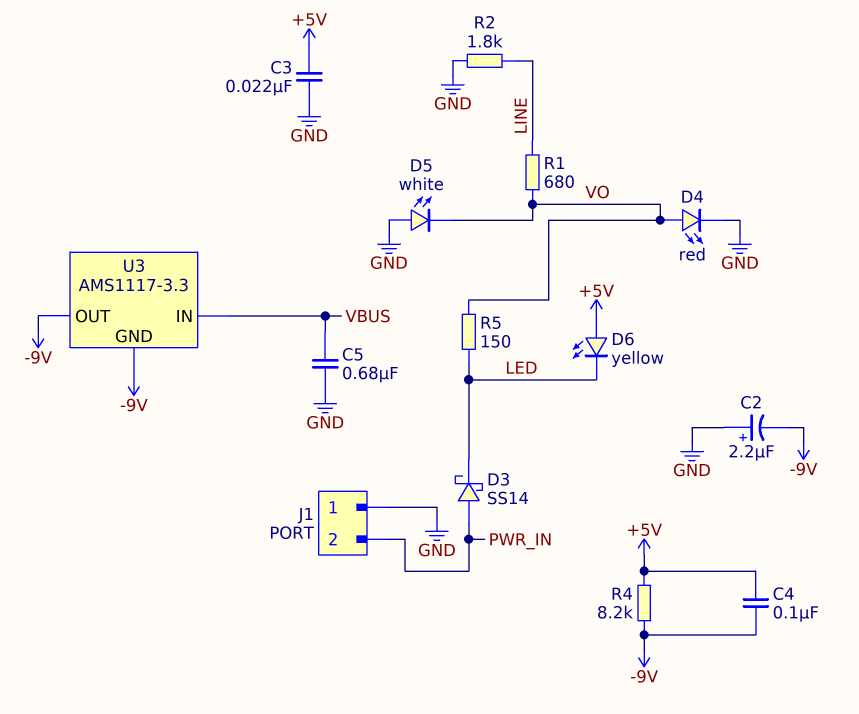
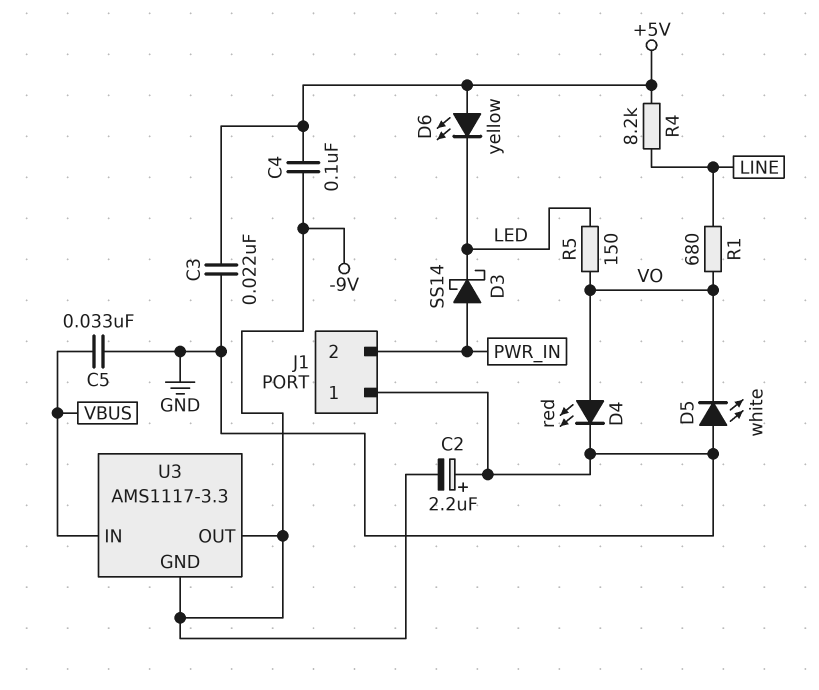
C5: 680nF (GND, VBUS) -> 33nF (GND, VBUS)
R2: 1.8k (GND, LINE) -> none
R4: 8.2k (+5V, -9V) -> 8.2k (+5V, LINE)

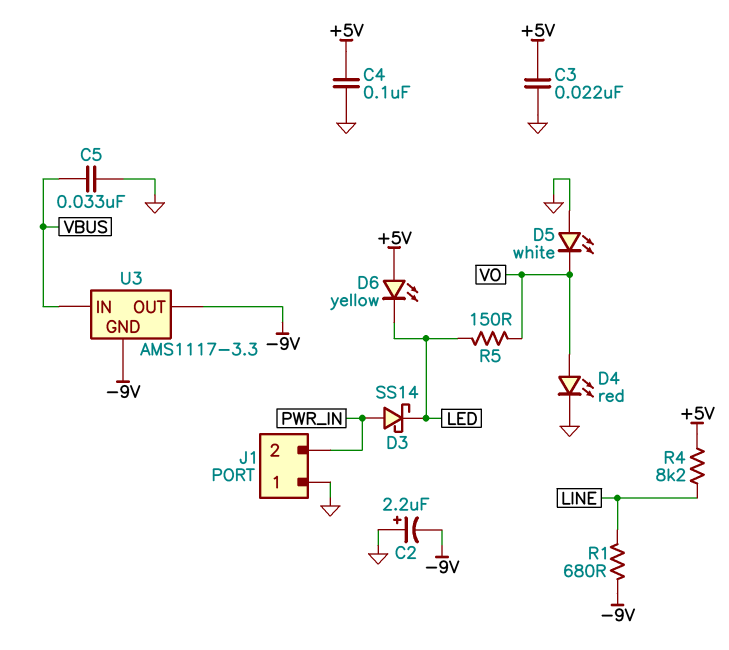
C4: 100nF (+5V, -9V) -> 100nF (+5V, GND)
R1: 680 (LINE, VO) -> 680 (-9V, LINE)

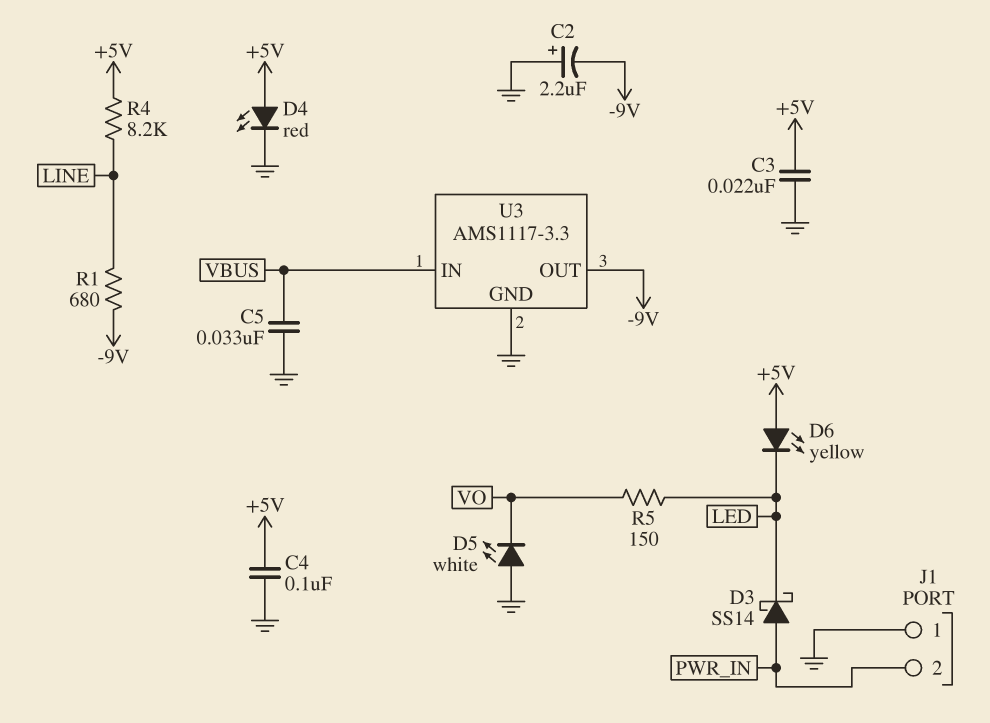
D4: LED red (A VO, K GND) -> LED red (A +5V, K GND)
U3 pin GND: -9V -> GND

